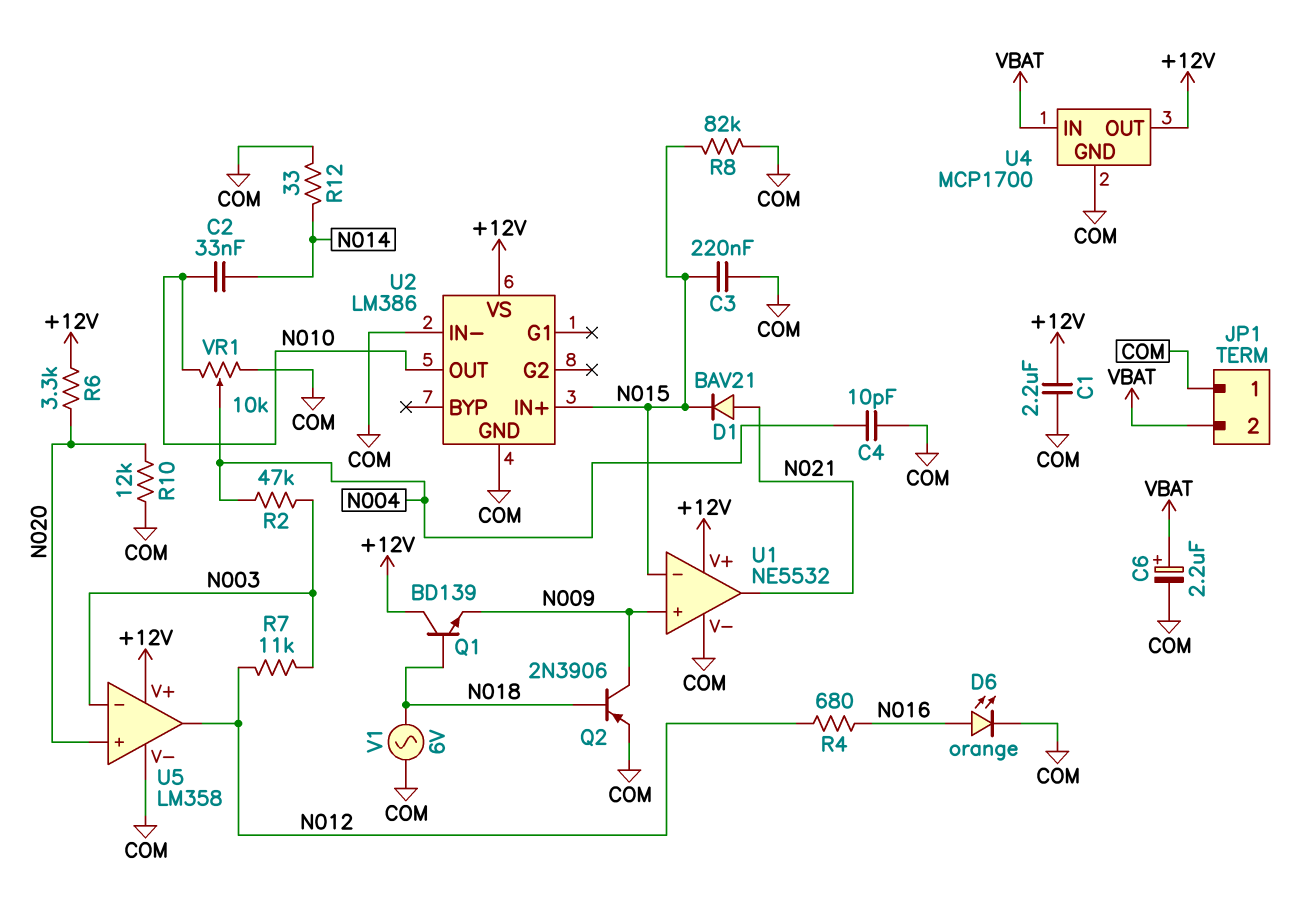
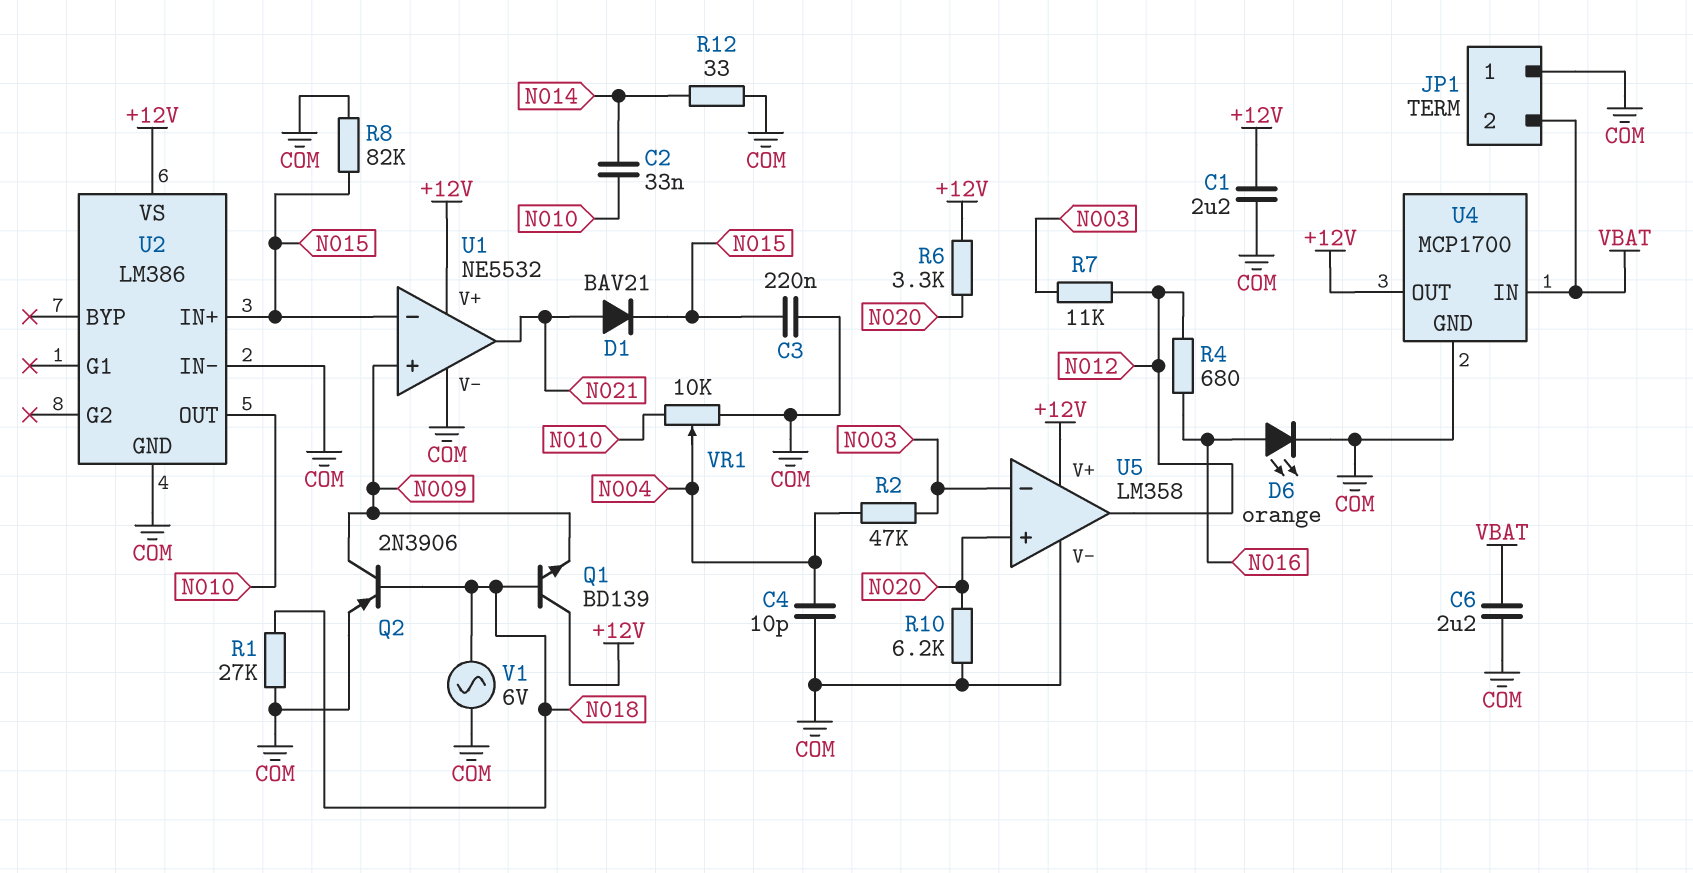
C6: 2.2uF (plus VBAT, minus COM) -> 2.2uF (COM, VBAT)
R1: none -> 27k (COM, N018)
R10: 12k (COM, N020) -> 6.2k (COM, N020)

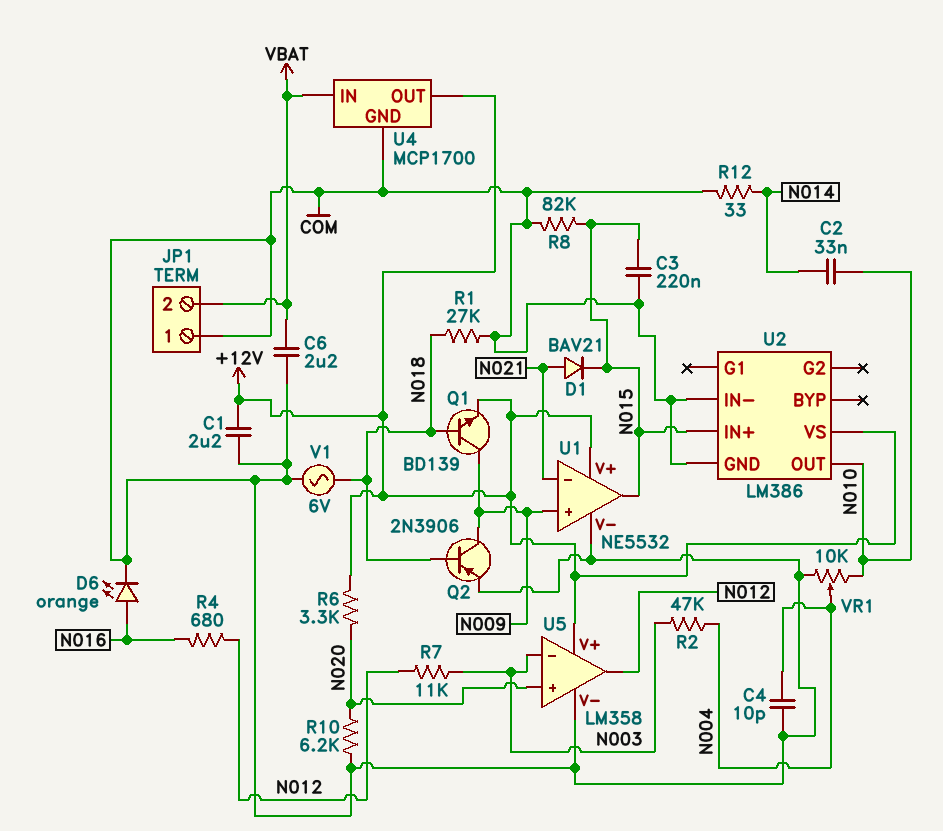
Q1: NPN BD139 (B N018, C +12V, E N009) -> NPN BD139 (B N018, C N009, E +12V)
U1 pin in-: N015 -> N021
U1 pin out: N021 -> N015

